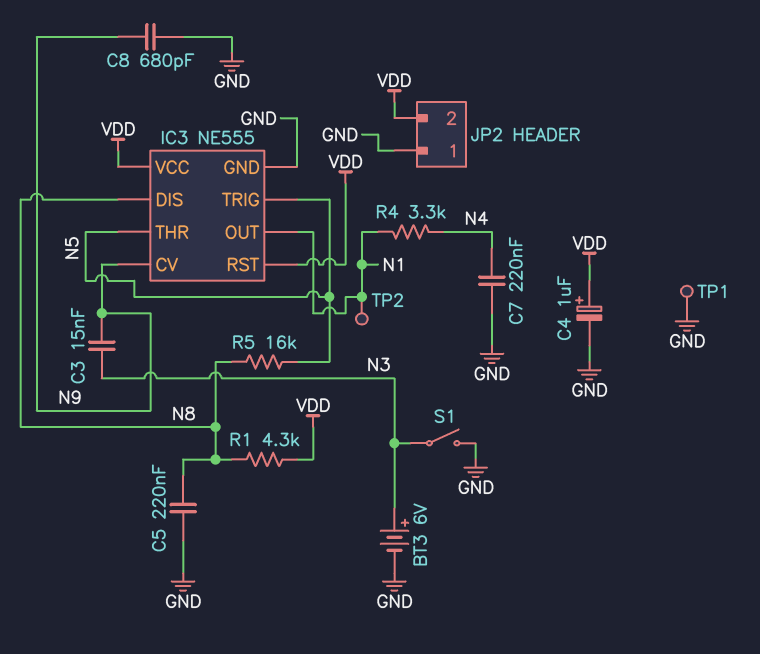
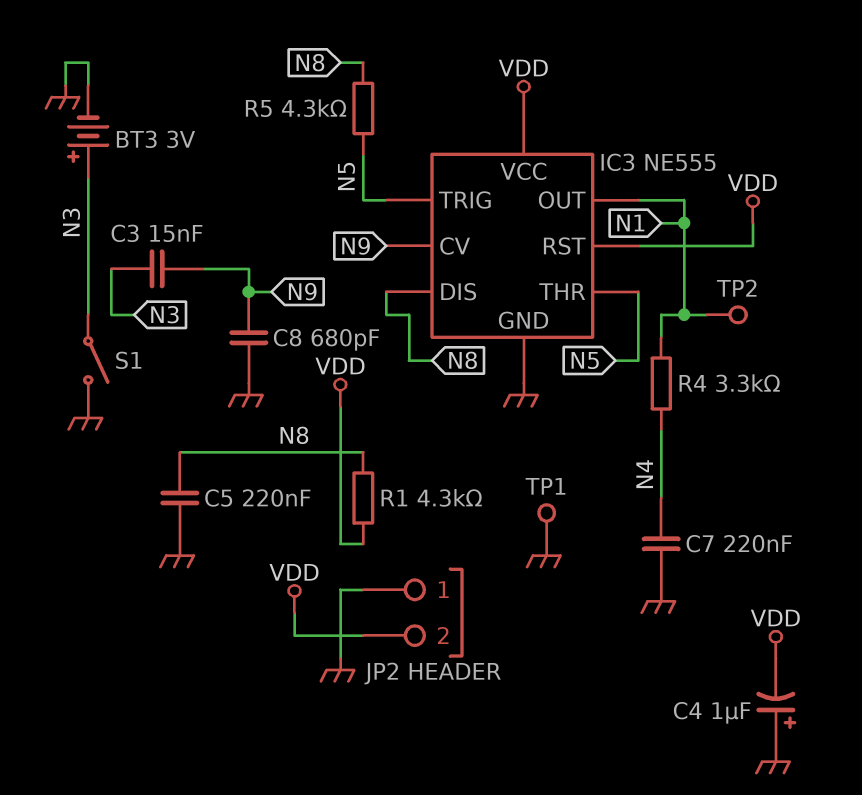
BT3: 6V (plus N3, minus GND) -> 3V (plus N3, minus GND)
C4: 1uF (plus VDD, minus GND) -> 1uF (plus GND, minus VDD)
R5: 16k (N5, N8) -> 4.3k (N5, N8)

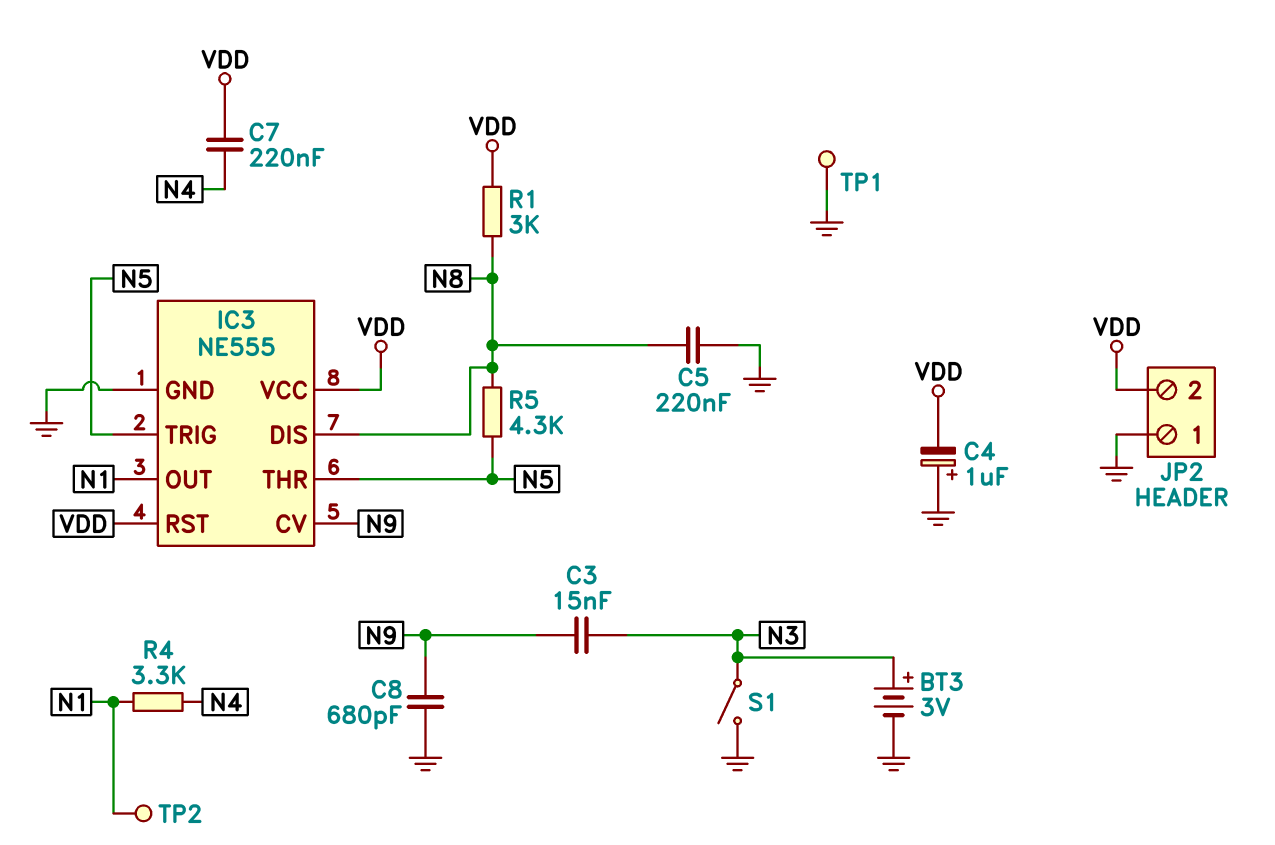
C7: 220nF (GND, N4) -> 220nF (N4, VDD)
R1: 4.3k (N8, VDD) -> 3k (N8, VDD)

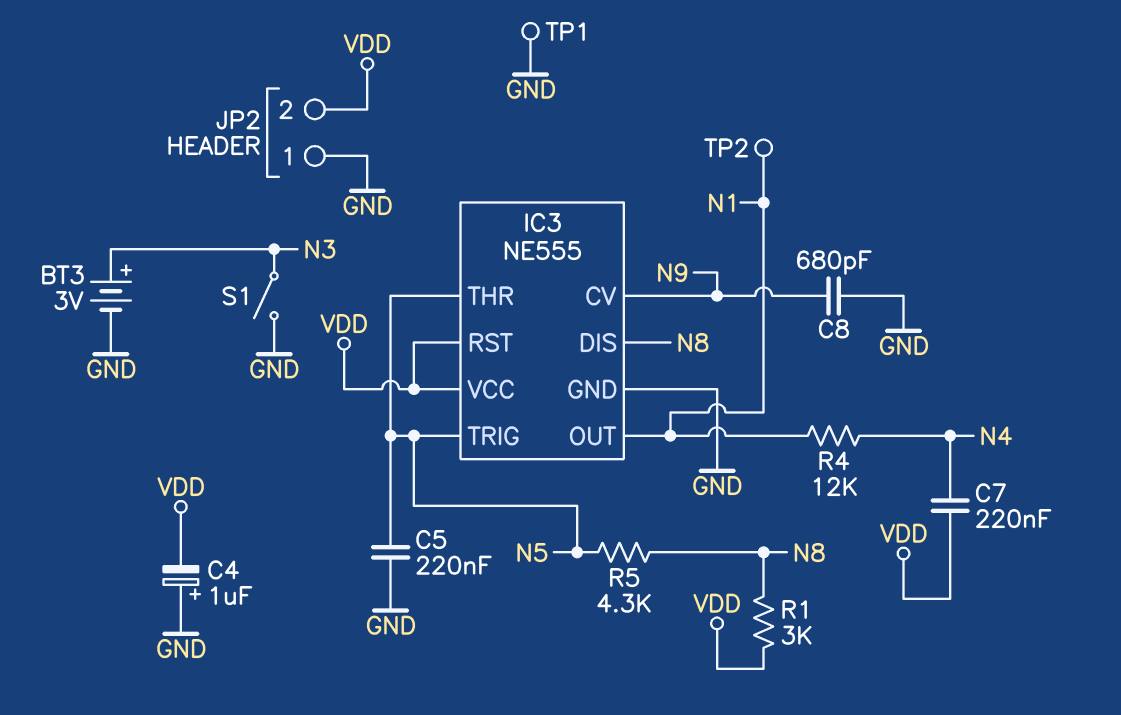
C3: 15nF (N3, N9) -> none
C5: 220nF (GND, N8) -> 220nF (GND, N5)
R4: 3.3k (N1, N4) -> 12k (N1, N4)

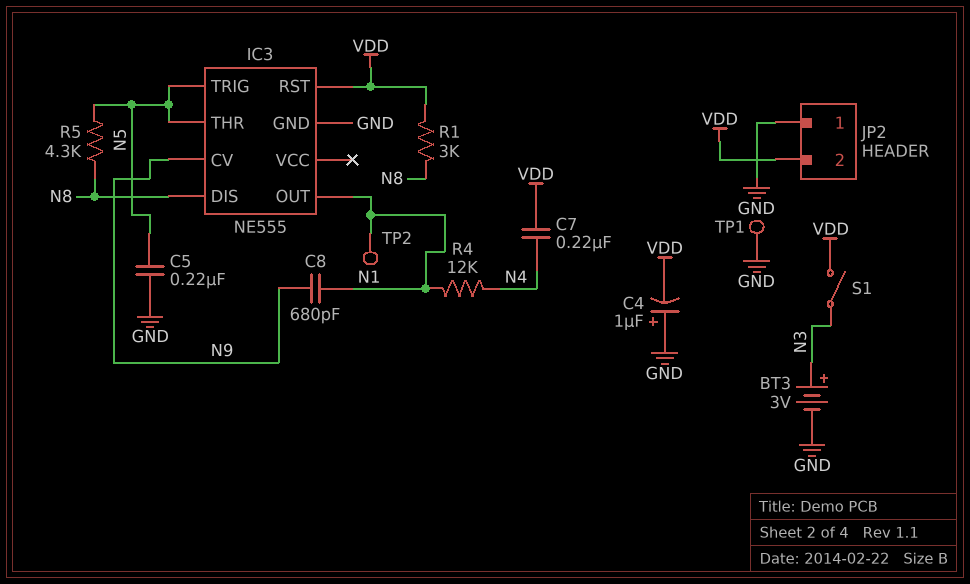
C8: 680pF (GND, N9) -> 680pF (N1, N9)
IC3 pin VCC: VDD -> none
S1: switch (GND, N3) -> switch (N3, VDD)

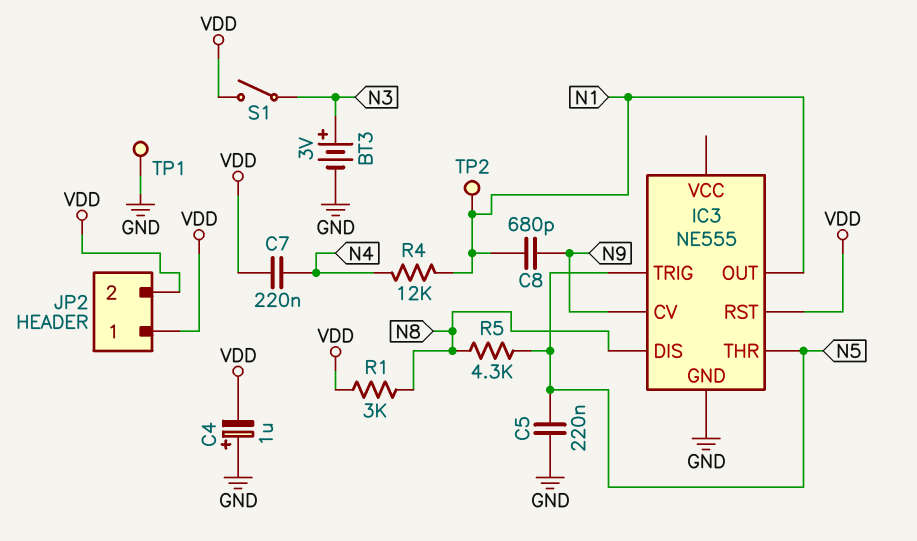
JP2 pin 1: GND -> VDD

